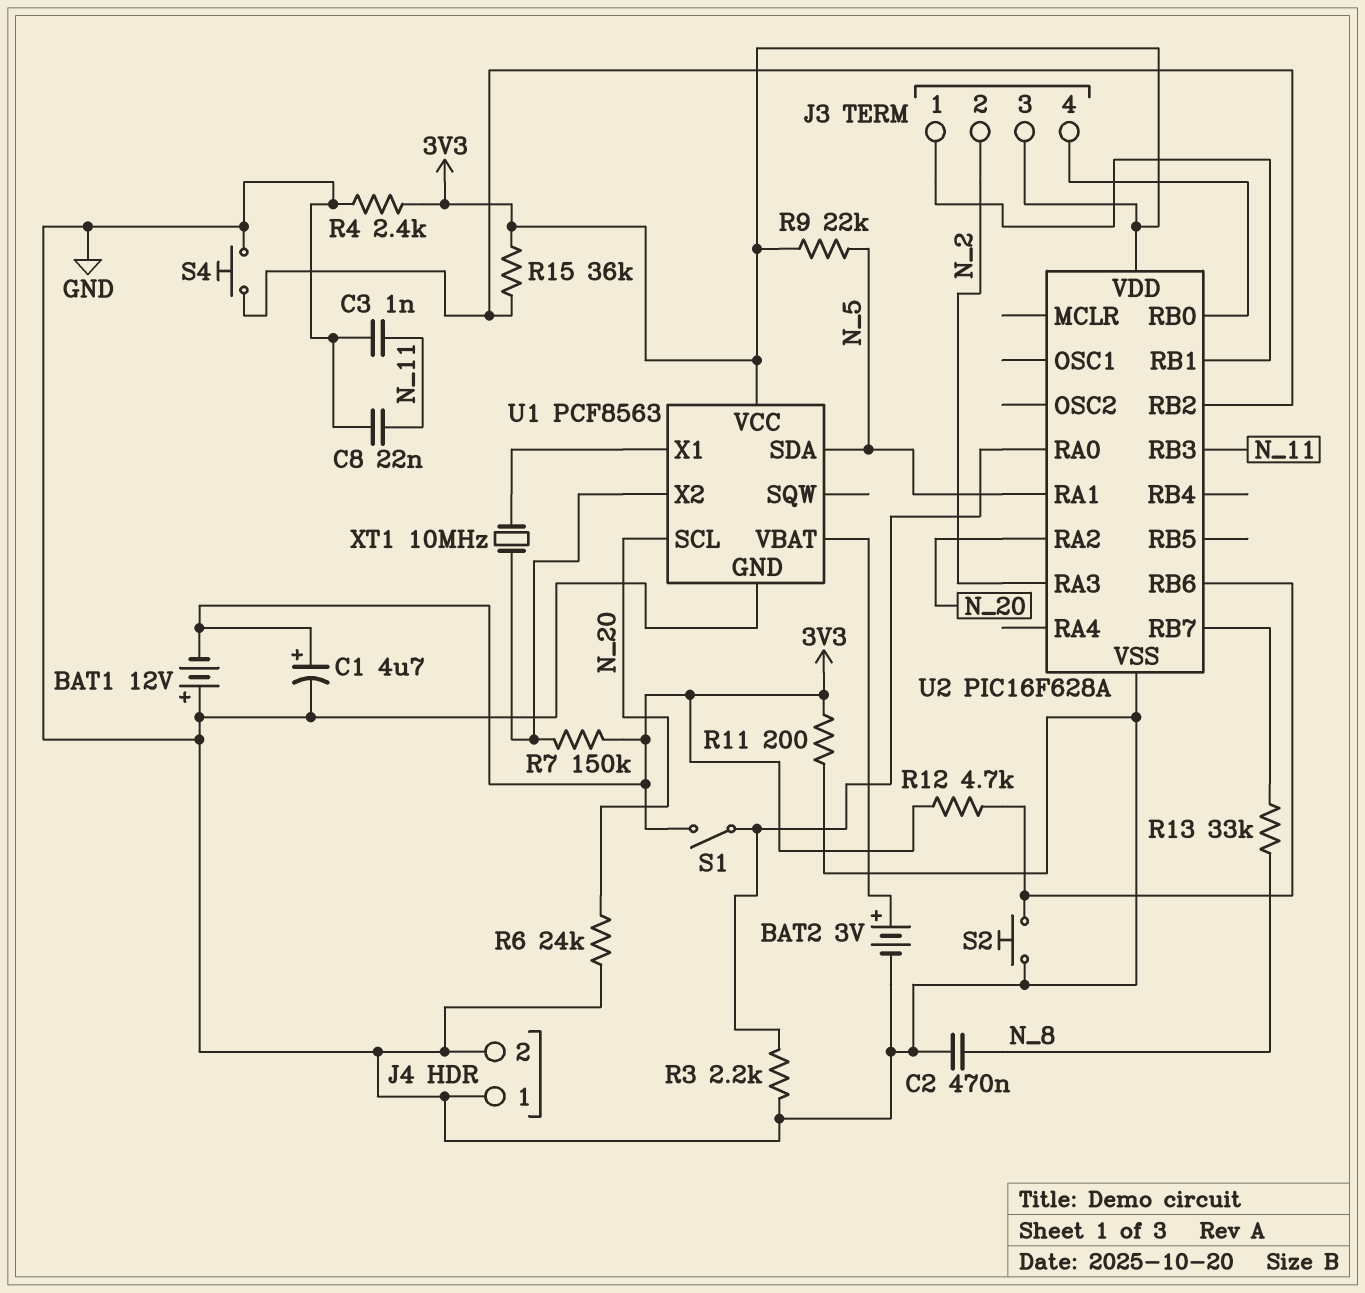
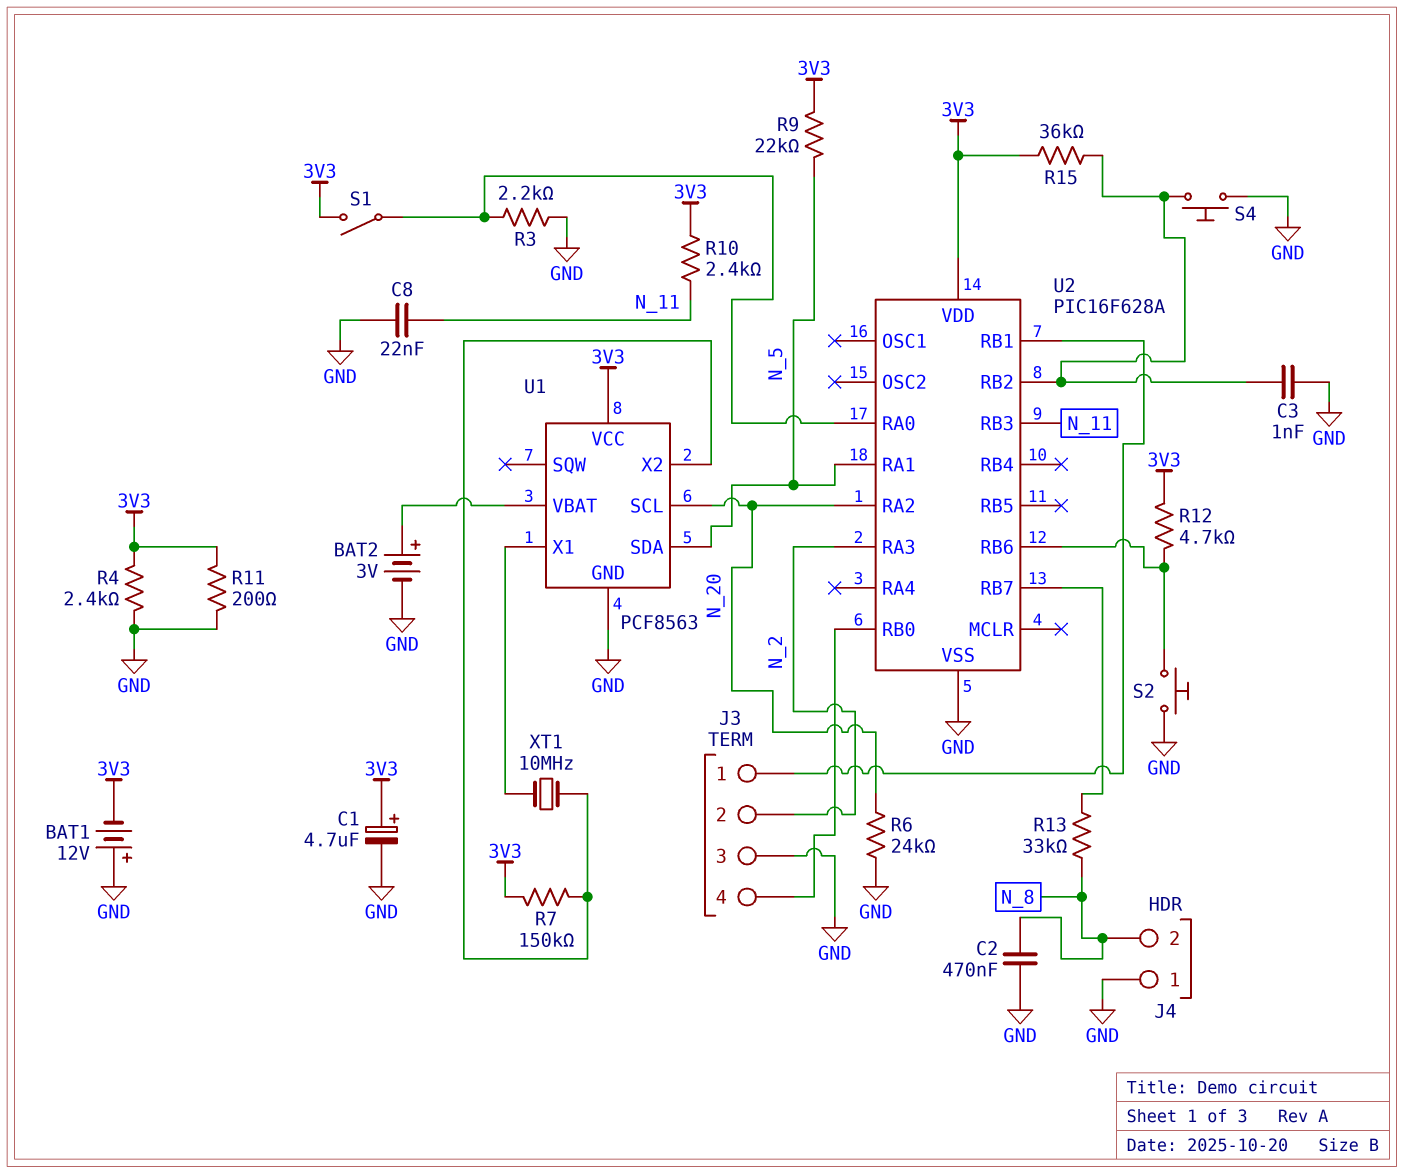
C3: 1nF (GND, N_11) -> 1nF (GND, U2/RB2)
J3 pin 3: 3V3 -> GND
J4 pin 2: GND -> N_8
R10: none -> 2.4k (3V3, N_11)

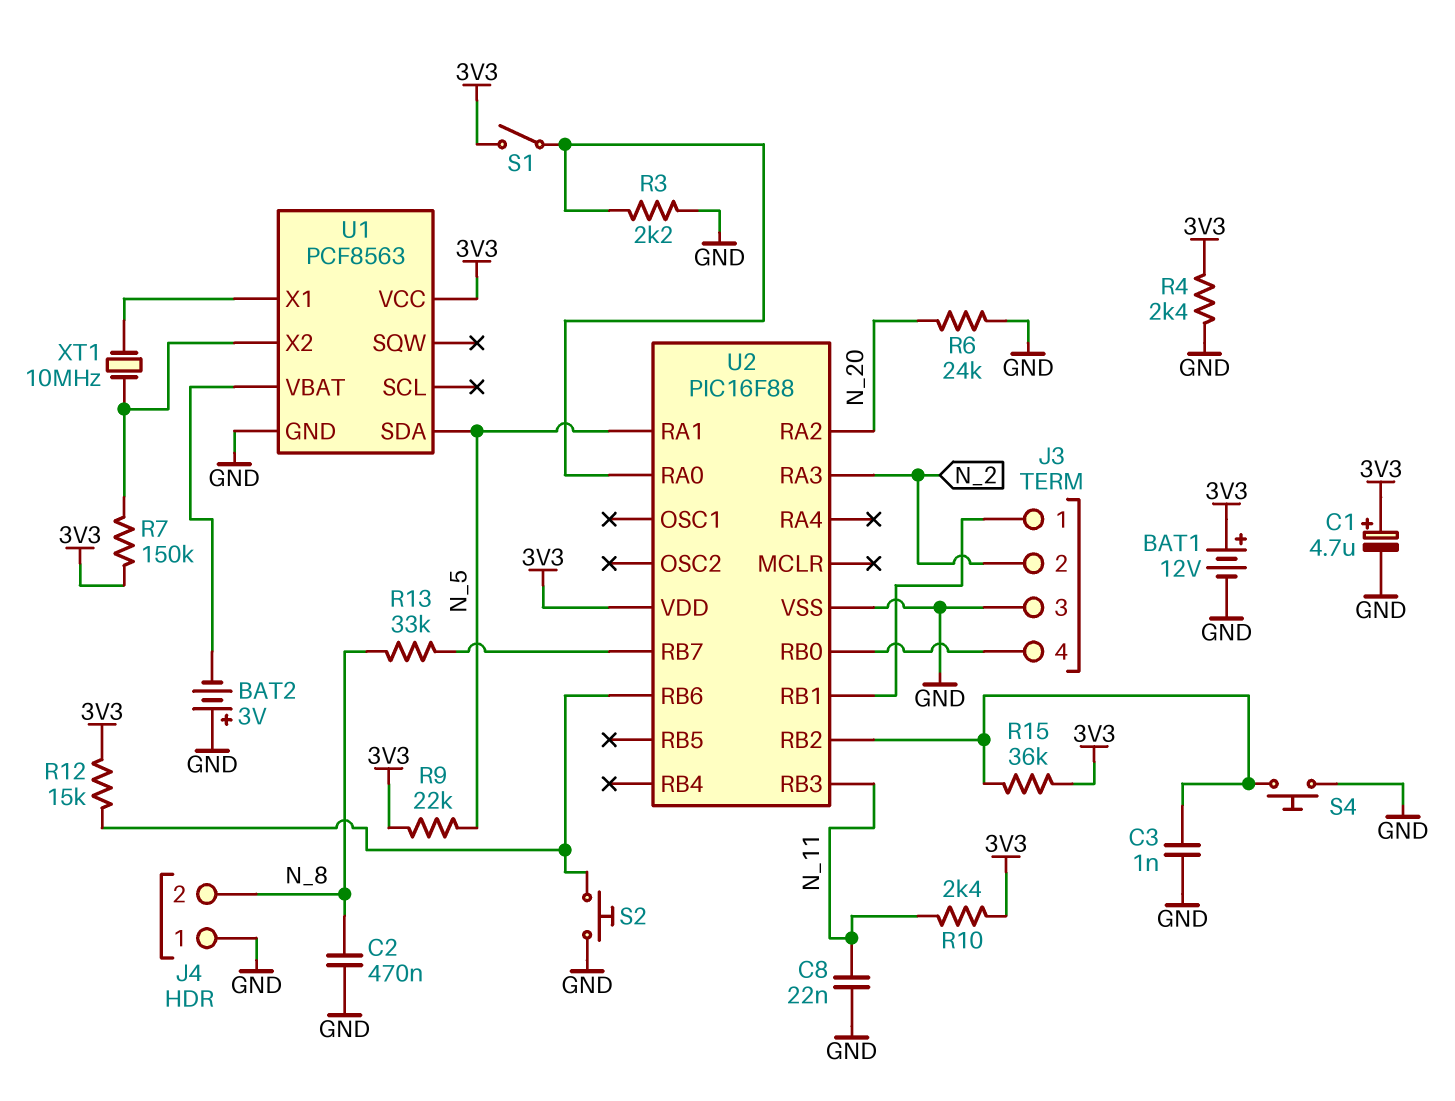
BAT1: 12V (plus GND, minus 3V3) -> 12V (plus 3V3, minus GND)
BAT2: 3V (plus U1/VBAT, minus GND) -> 3V (plus GND, minus U1/VBAT)
R11: 200 (3V3, GND) -> none
R12: 4.7k (3V3, U2/RB6) -> 15k (3V3, U2/RB6)
U1 pin SCL: N_20 -> none
U2: PIC16F628A -> PIC16F88

